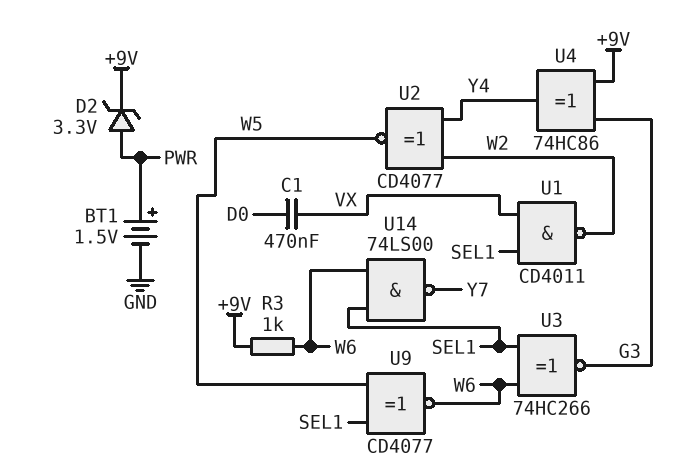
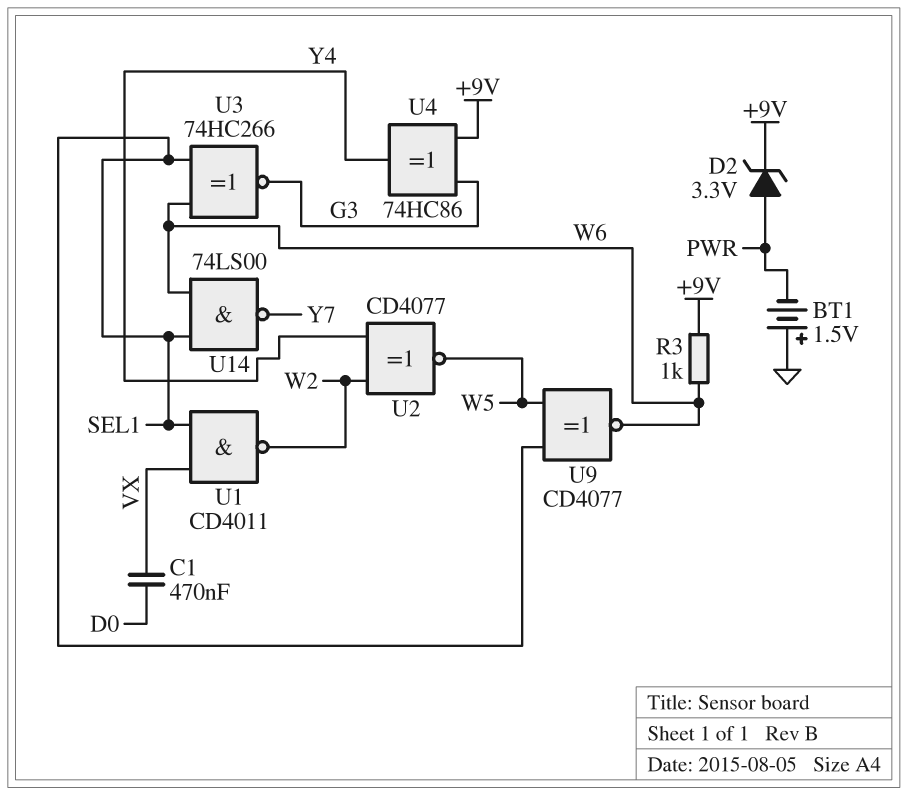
BT1: 1.5V (plus PWR, minus GND) -> 1.5V (plus GND, minus PWR)

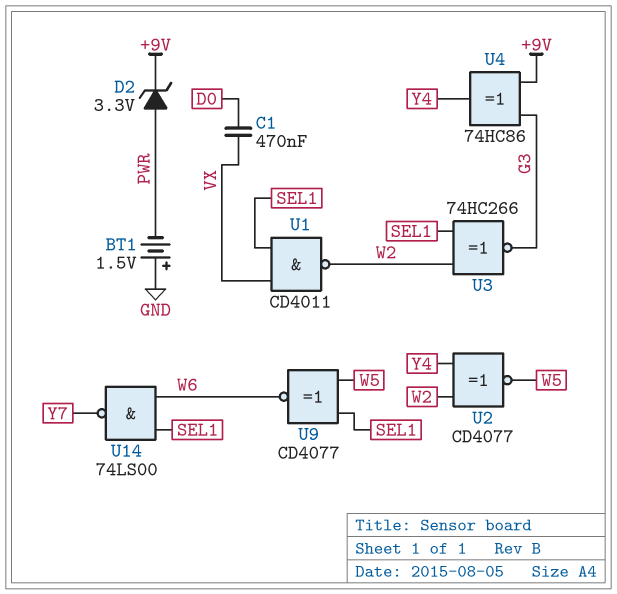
R3: 1k (+9V, W6) -> none
U3: XNOR 74HC266 (in SEL1, in W6, out G3) -> XNOR 74HC266 (in SEL1, in W2, out G3)

